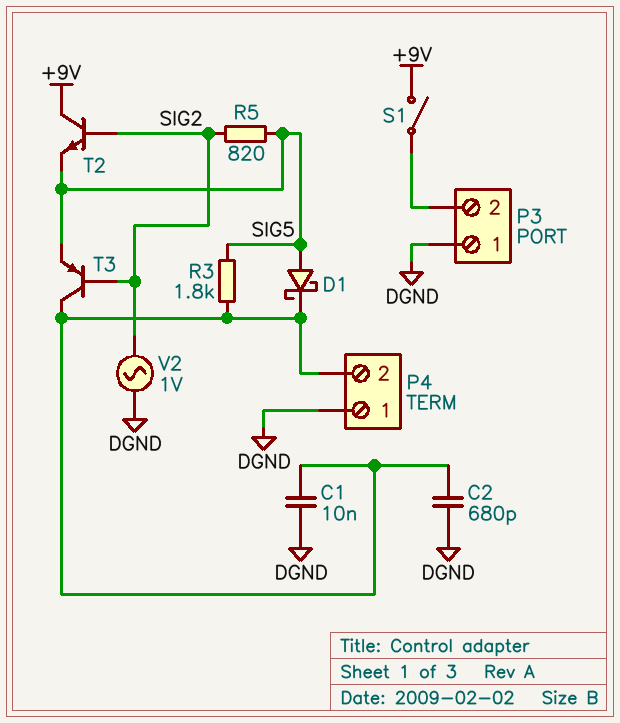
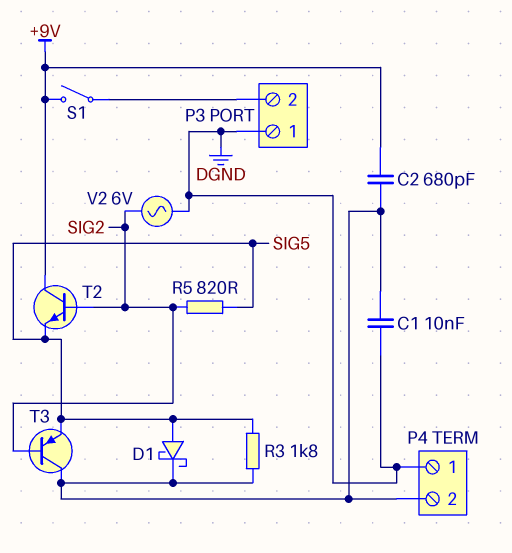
C2: 680pF (DGND, P4/2) -> 680pF (+9V, P4/2)
V2: AC 1V (DGND, SIG2) -> AC 6V (DGND, SIG2)

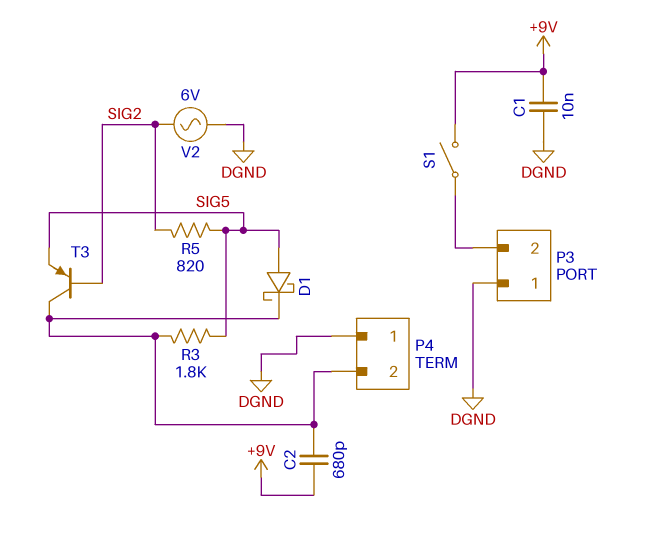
C1: 10nF (DGND, P4/2) -> 10nF (+9V, DGND)
T2: NPN (B SIG2, C +9V, E SIG5) -> none

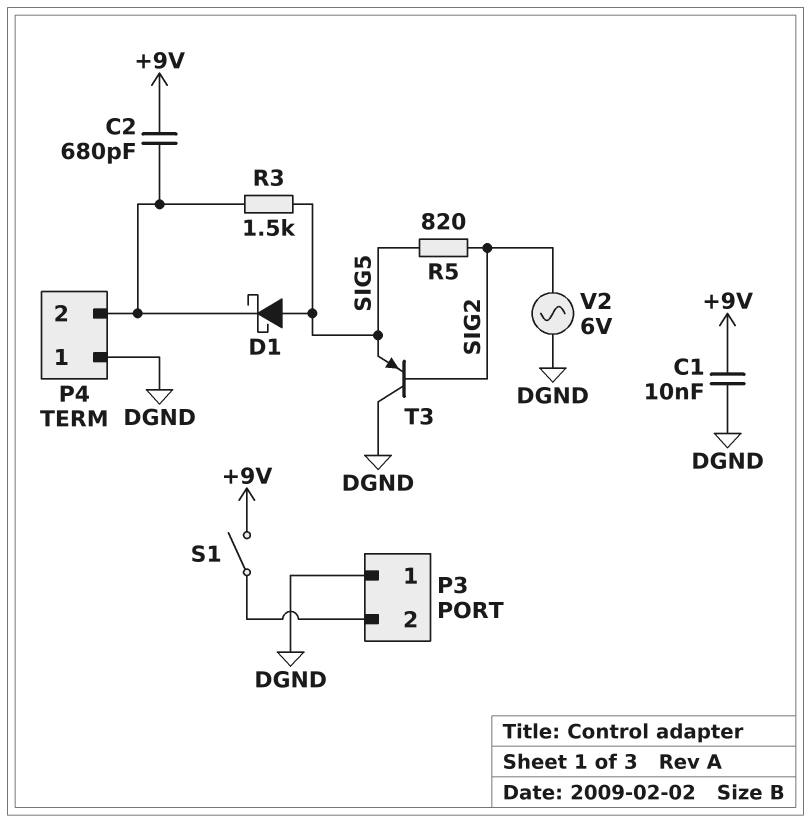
R3: 1.8k (P4/2, SIG5) -> 1.5k (P4/2, SIG5)
T3: PNP (B SIG2, C P4/2, E SIG5) -> PNP (B SIG2, C DGND, E SIG5)

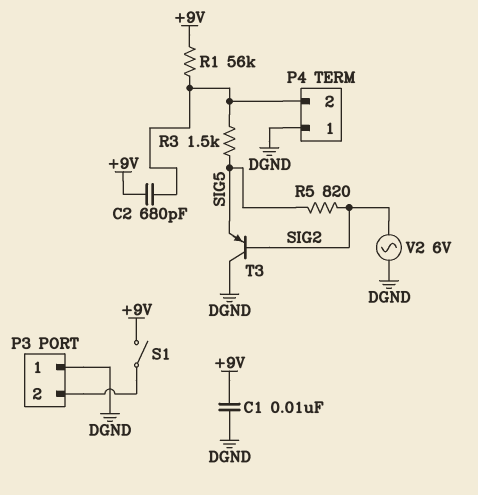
D1: schottky (A SIG5, K P4/2) -> none
R1: none -> 56k (+9V, P4/2)

